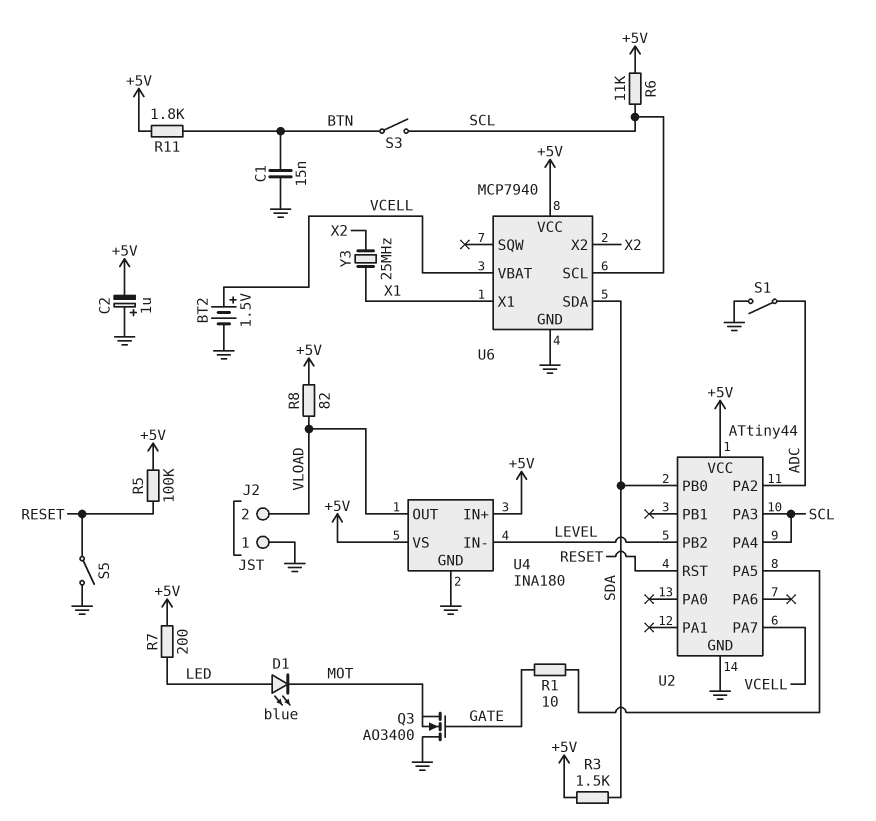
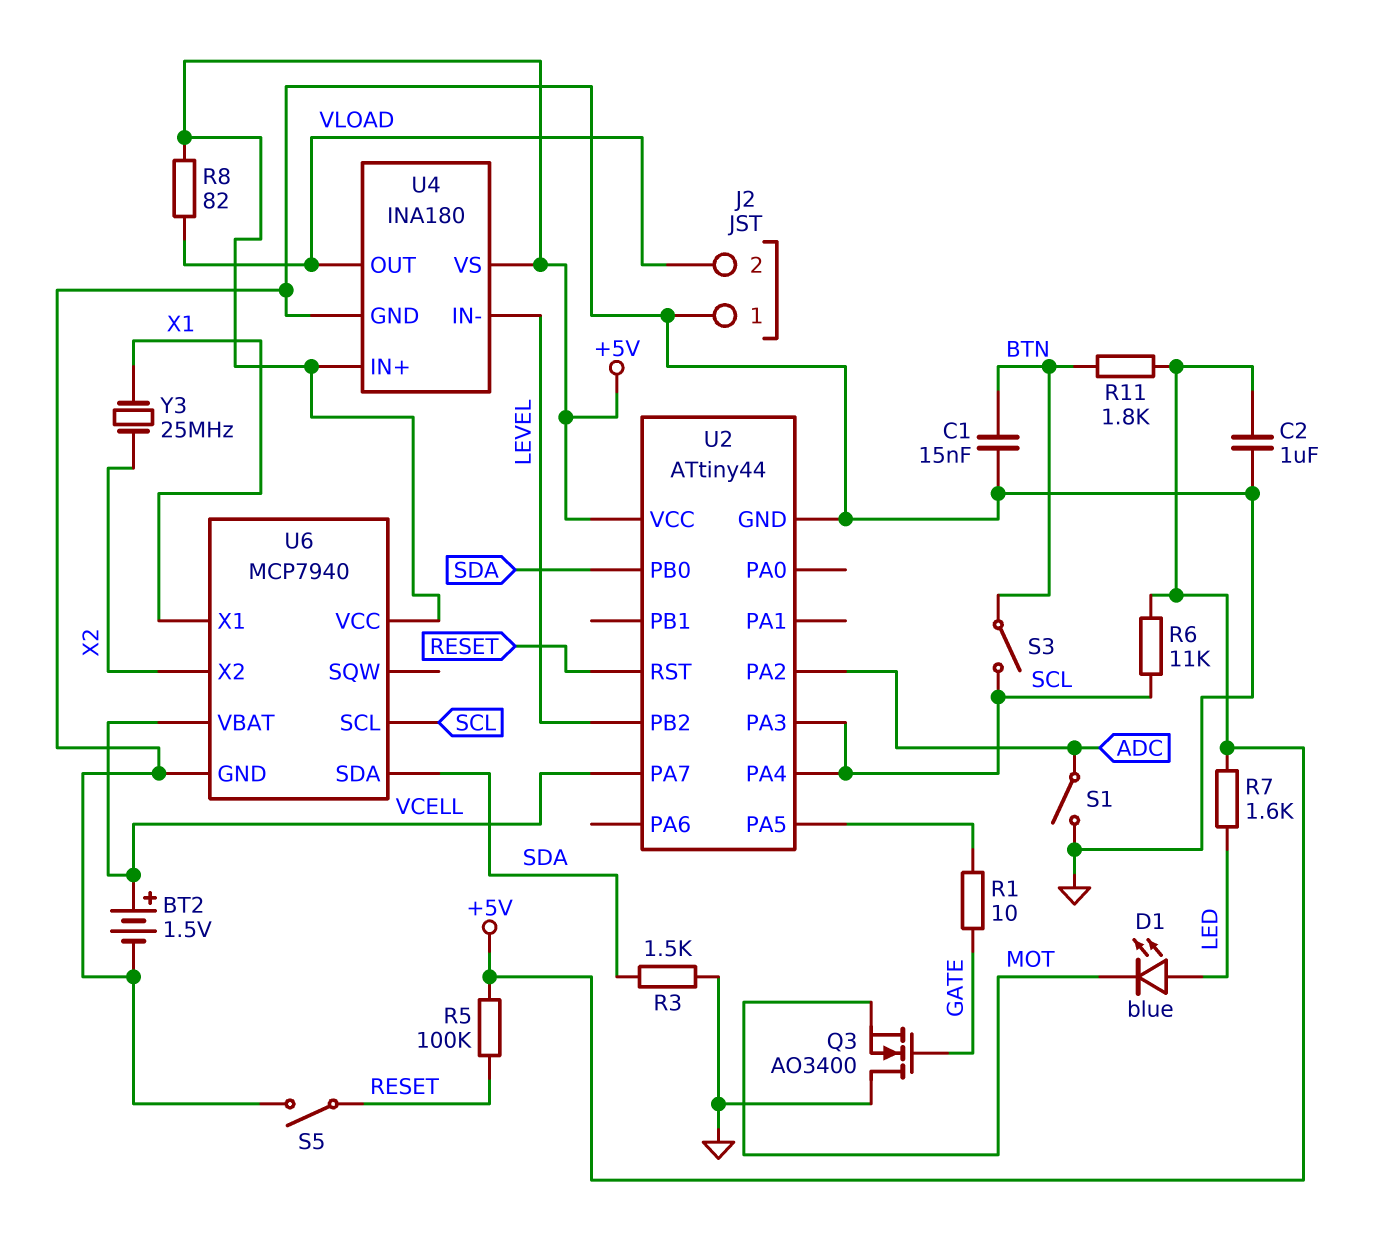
C2: 1uF (plus GND, minus +5V) -> 1uF (+5V, GND)
R3: 1.5k (+5V, SDA) -> 1.5k (GND, SDA)
R7: 200 (+5V, LED) -> 1.6k (+5V, LED)

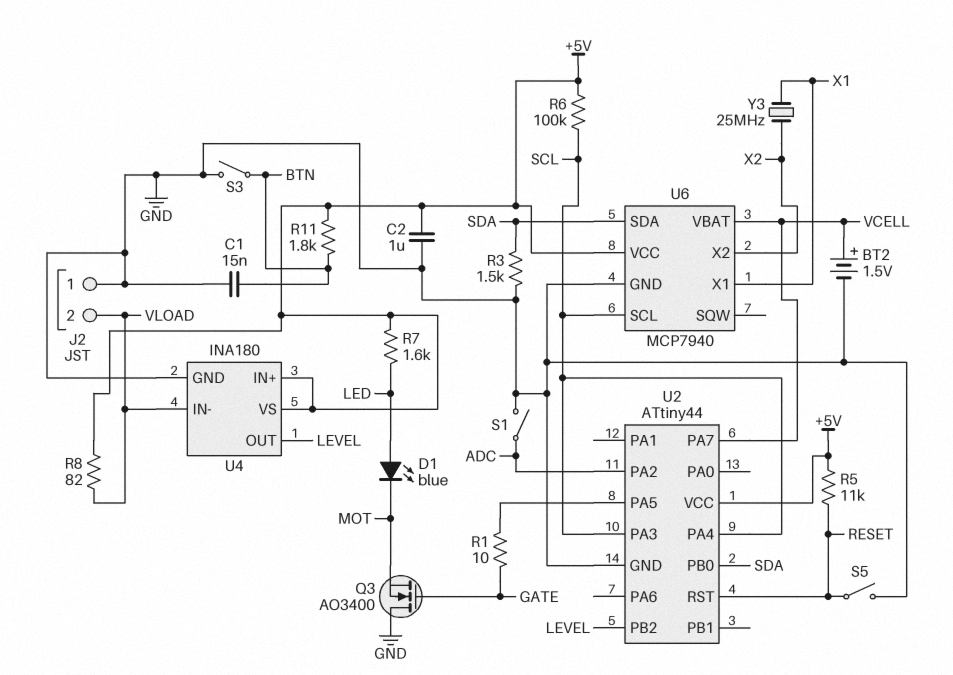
R5: 100k (+5V, RESET) -> 11k (+5V, RESET)
R6: 11k (+5V, SCL) -> 100k (+5V, SCL)
S3: switch (BTN, SCL) -> switch (BTN, GND)
U4 pin IN-: LEVEL -> VLOAD
U4 pin OUT: VLOAD -> LEVEL

